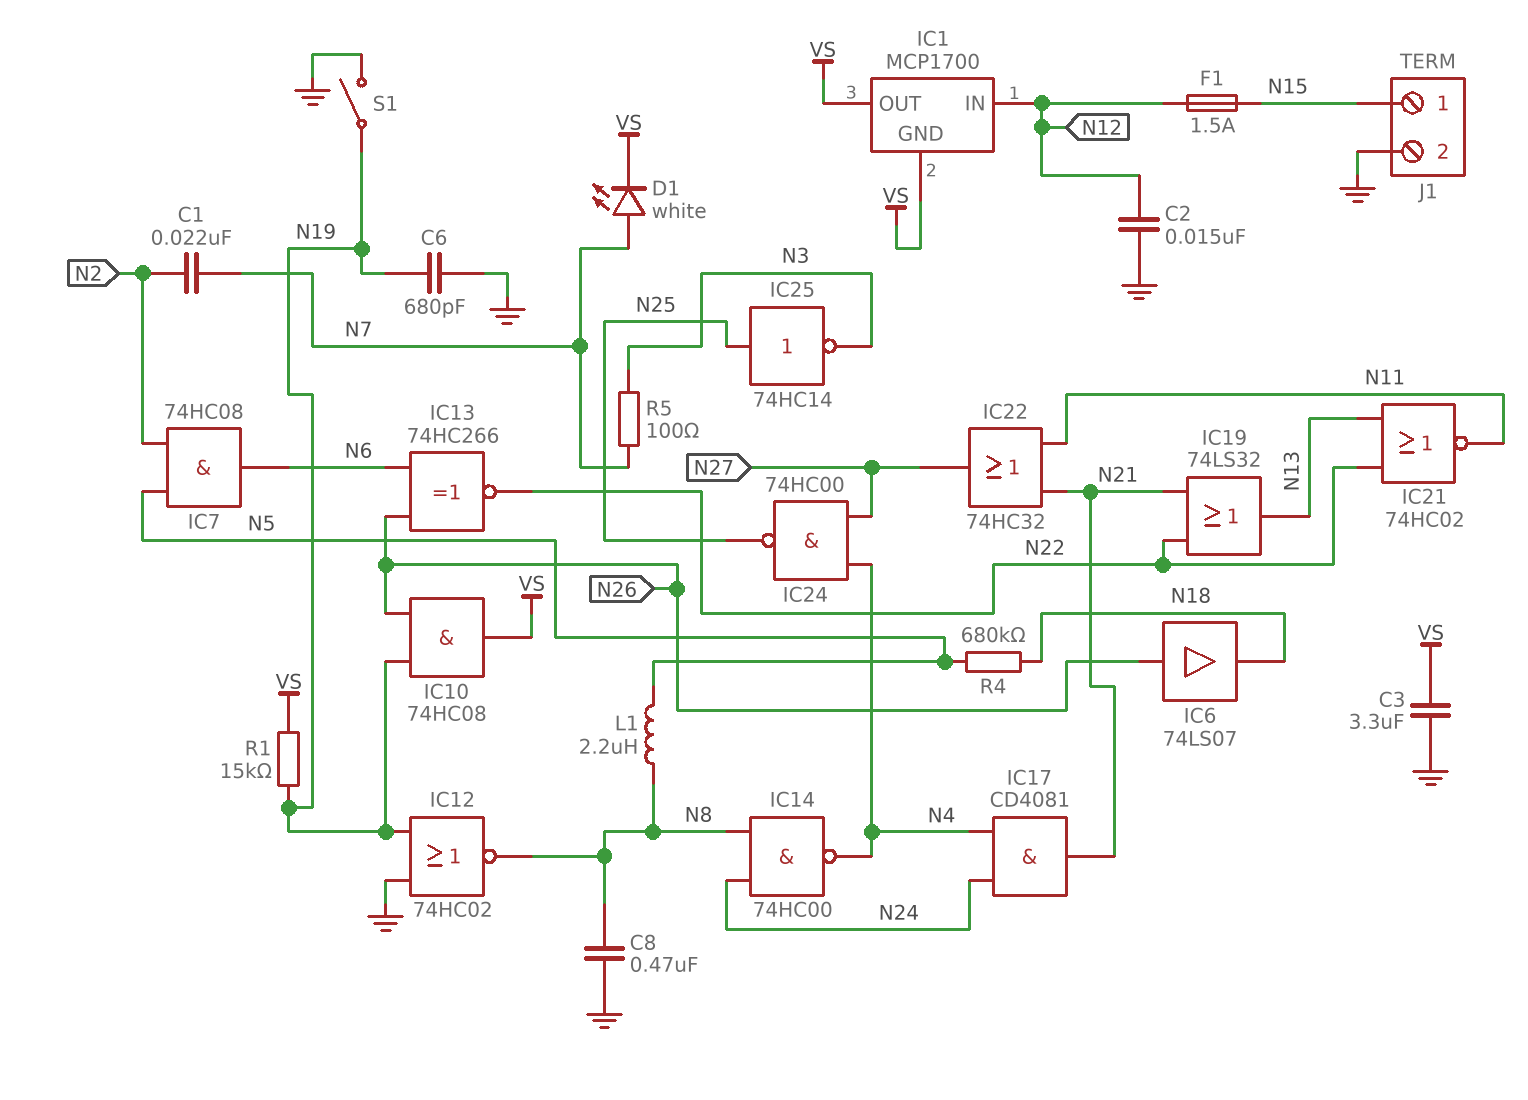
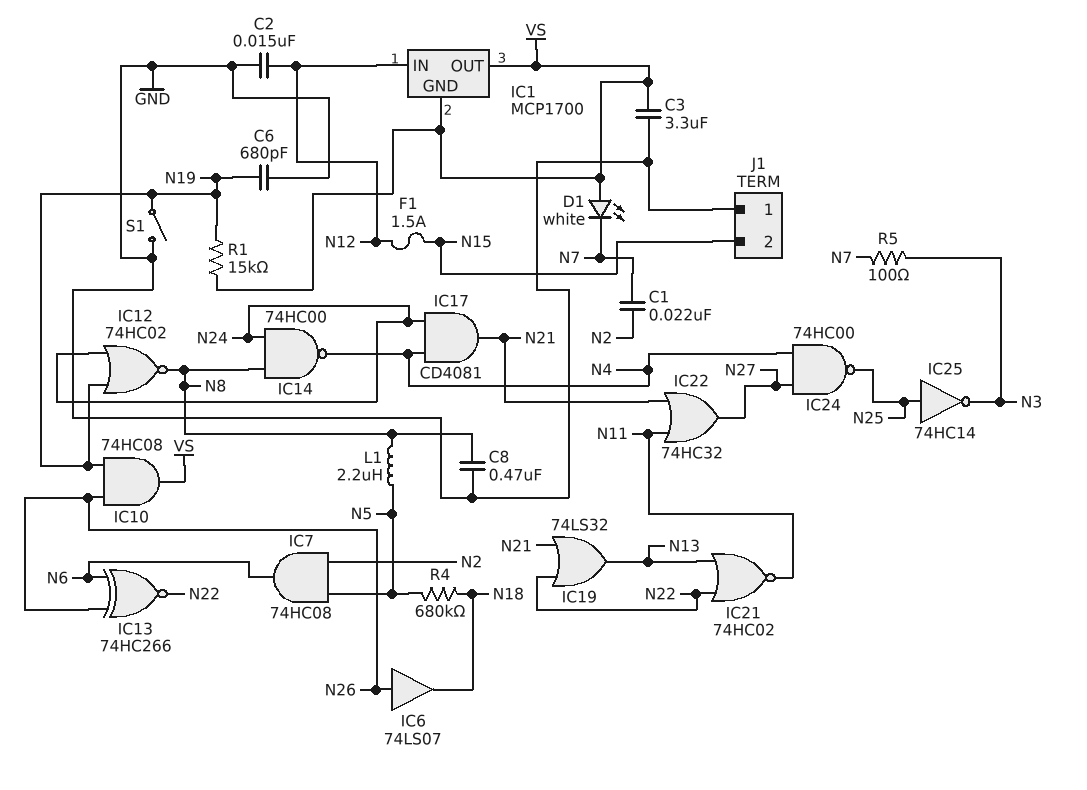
D1: LED white (A N7, K VS) -> LED white (A VS, K N7)
IC12: NOR 74HC02 (in GND, in N19, out N8) -> NOR 74HC02 (in N19, in N24, out N8)
J1 pin 1: N15 -> GND
J1 pin 2: GND -> N15

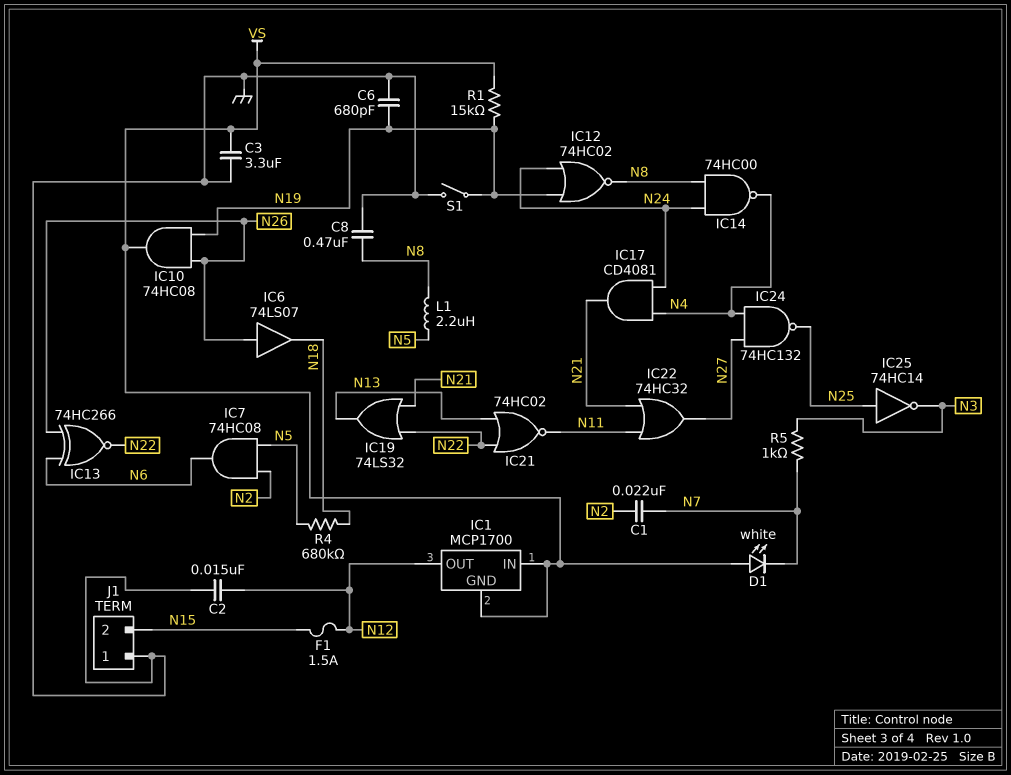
IC1 pin IN: N12 -> VS
IC1 pin OUT: VS -> N12
IC24: NAND 74HC00 (in N4, in N27, out N25) -> NAND 74HC132 (in N4, in N27, out N25)
R5: 100 (N3, N7) -> 1k (N3, N7)

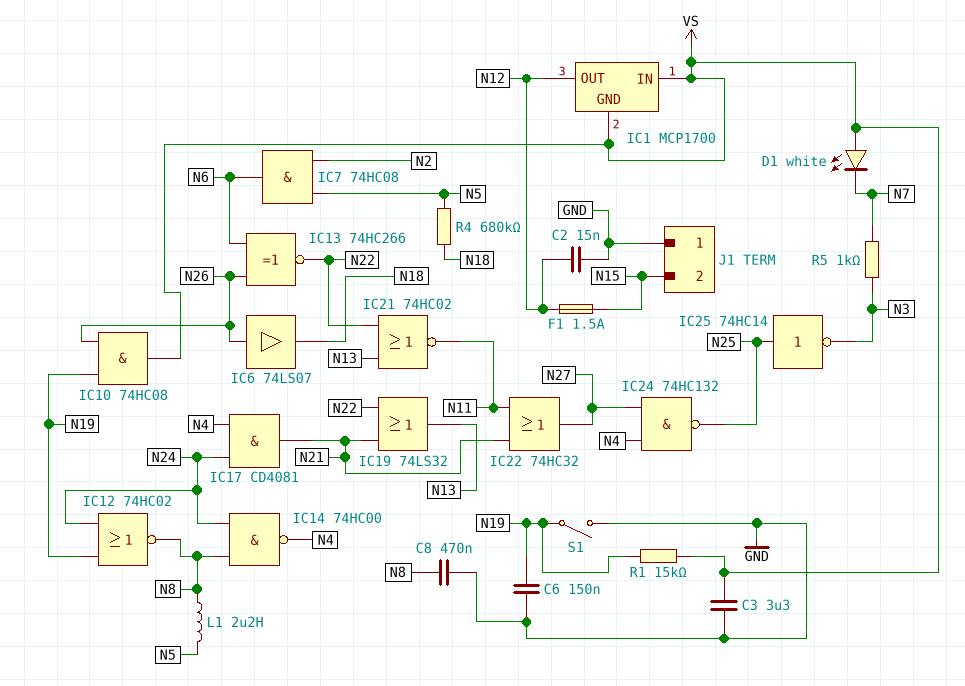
C1: 22nF (N2, N7) -> none
C6: 680pF (GND, N19) -> 150nF (GND, N19)

